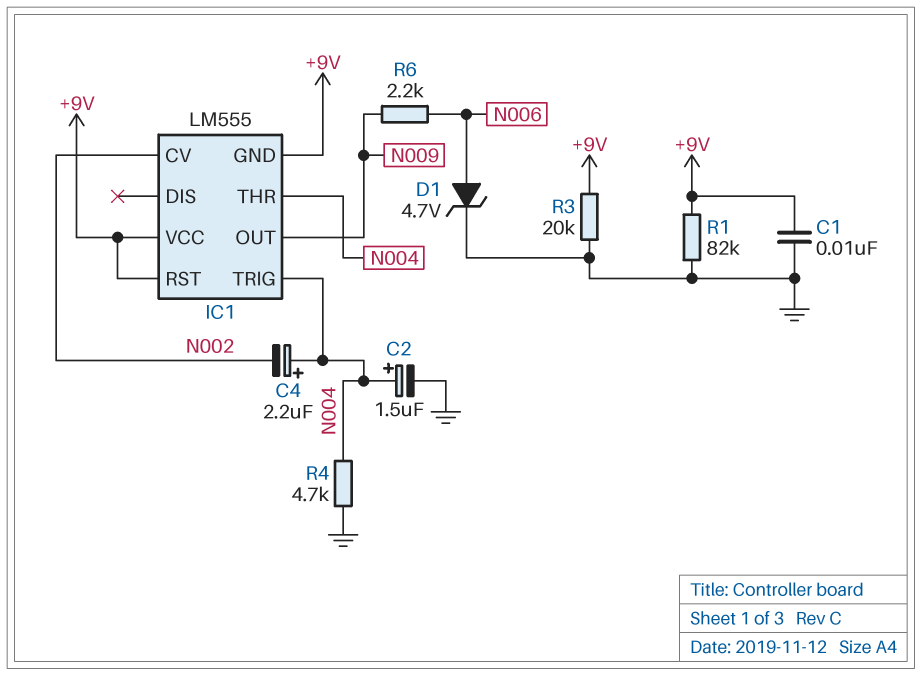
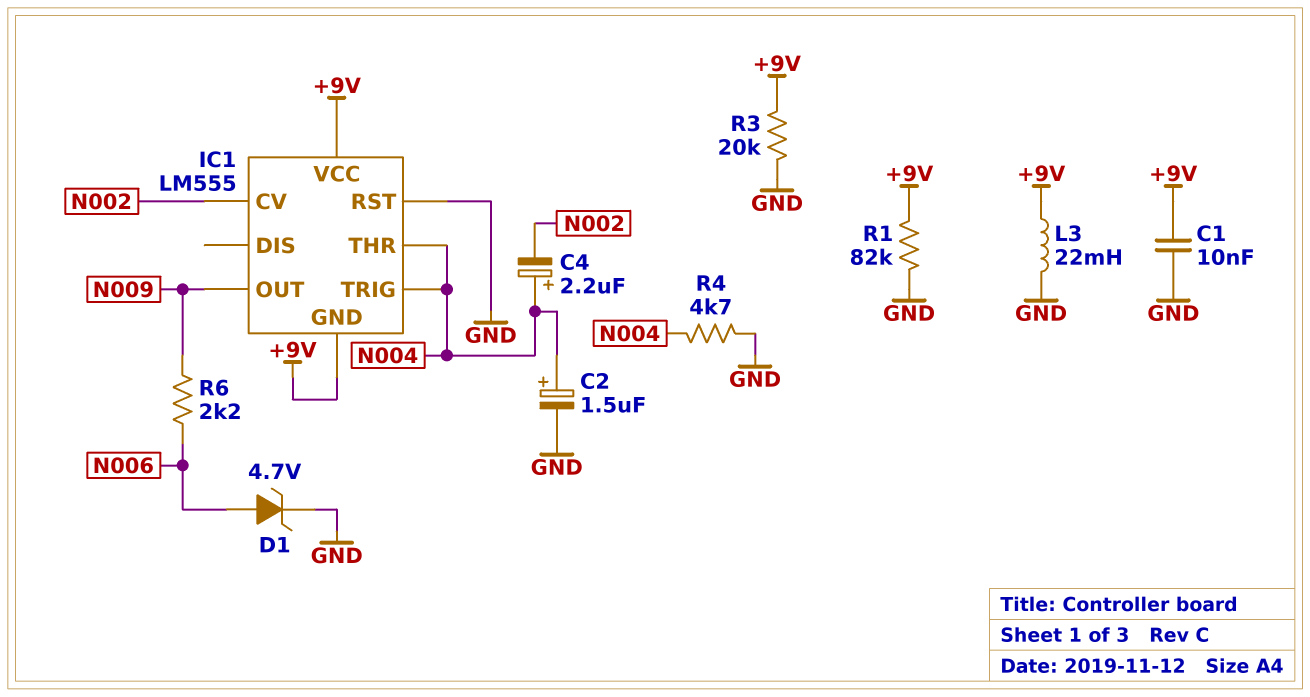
IC1 pin RST: +9V -> GND
L3: none -> 22mH (+9V, GND)

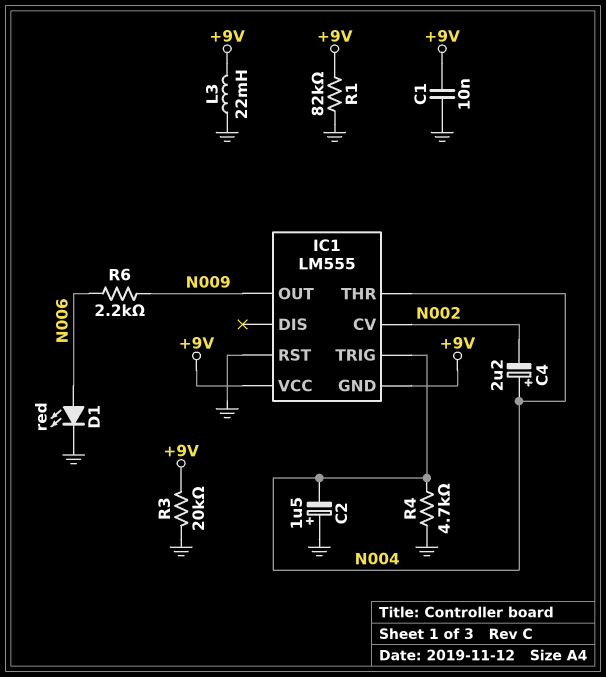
C2: 1.5uF (plus N004, minus GND) -> 1.5uF (plus GND, minus N004)
D1: zener 4.7V (A N006, K GND) -> LED red (A N006, K GND)

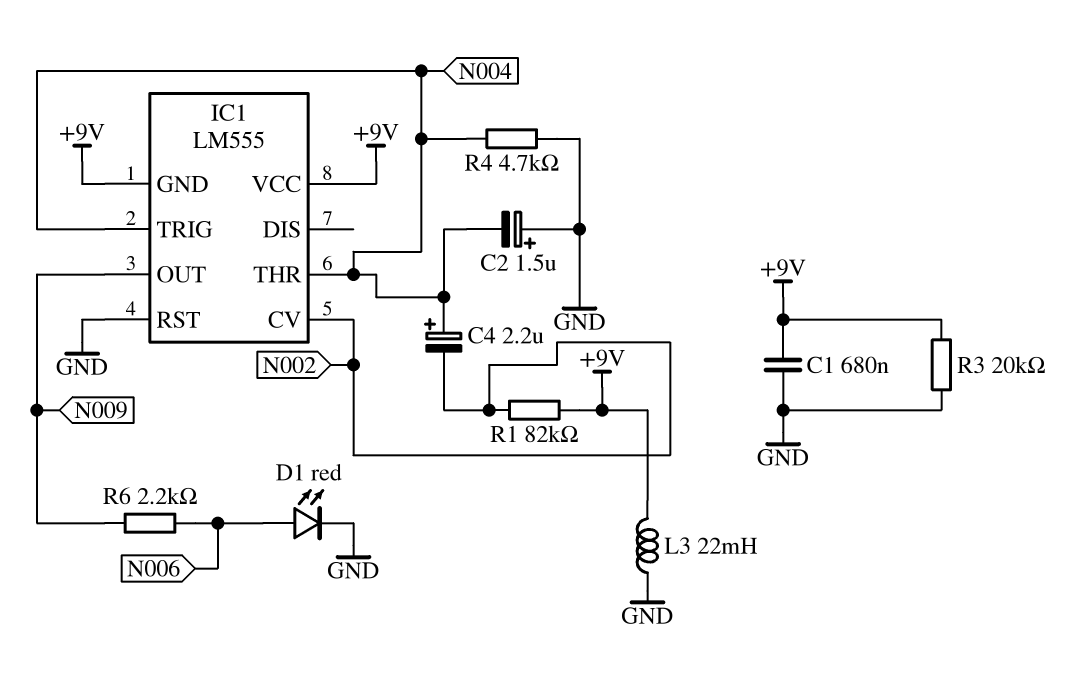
C1: 10nF (+9V, GND) -> 680nF (+9V, GND)
R1: 82k (+9V, GND) -> 82k (+9V, N002)

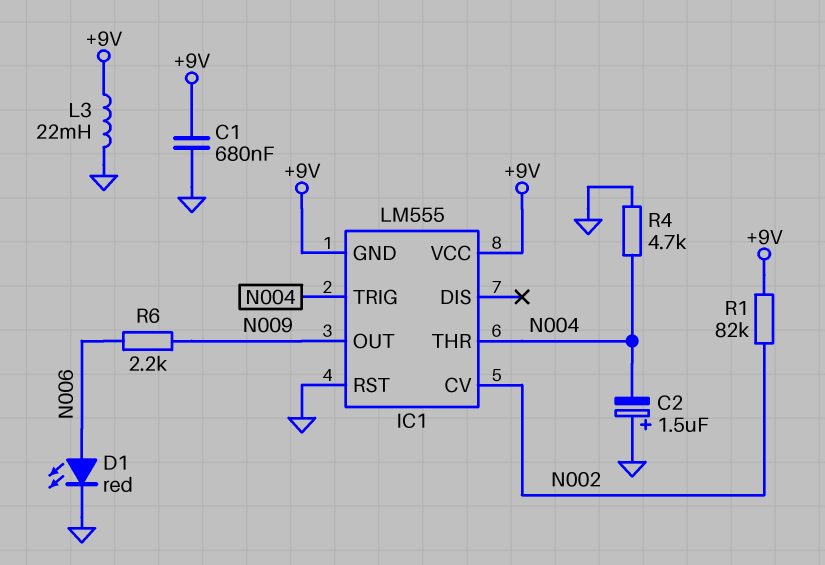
C4: 2.2uF (plus N004, minus N002) -> none
R3: 20k (+9V, GND) -> none

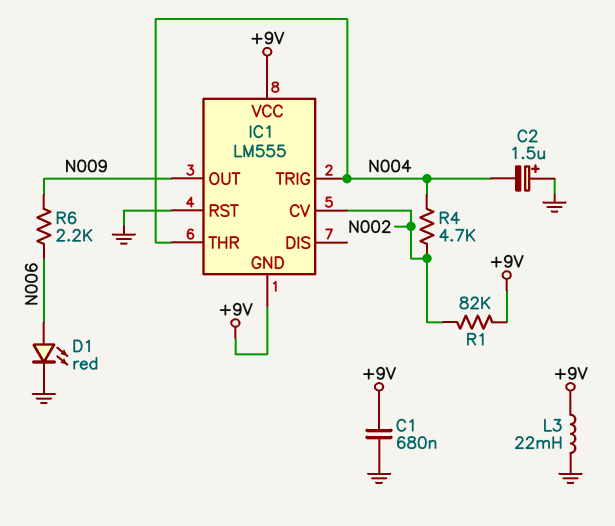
R4: 4.7k (GND, N004) -> 4.7k (N002, N004)

